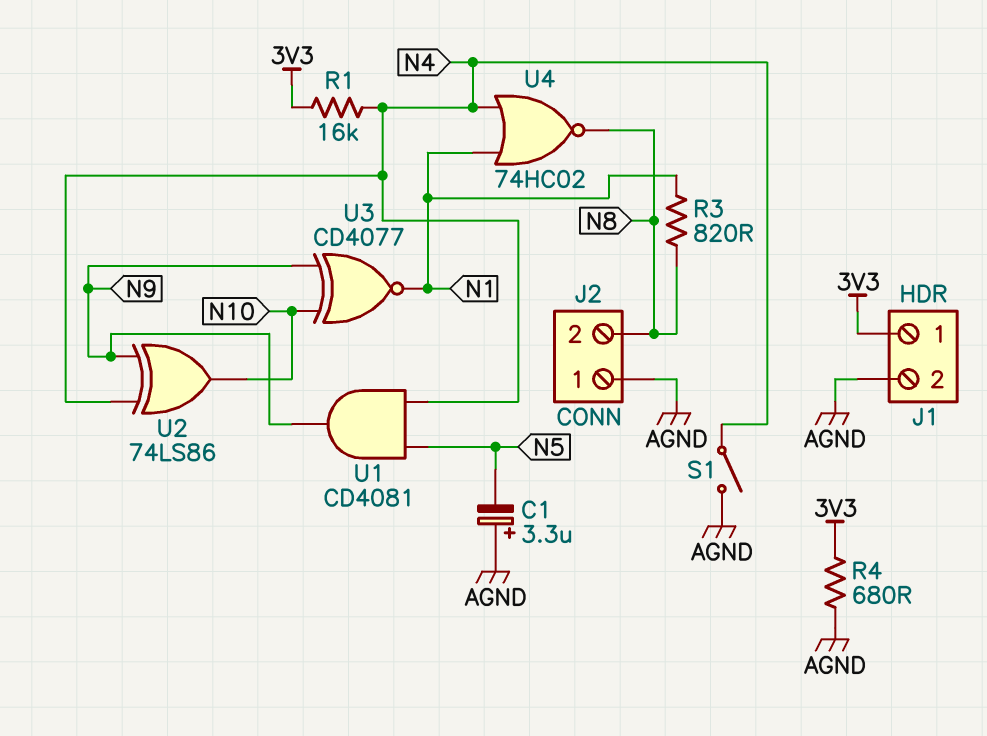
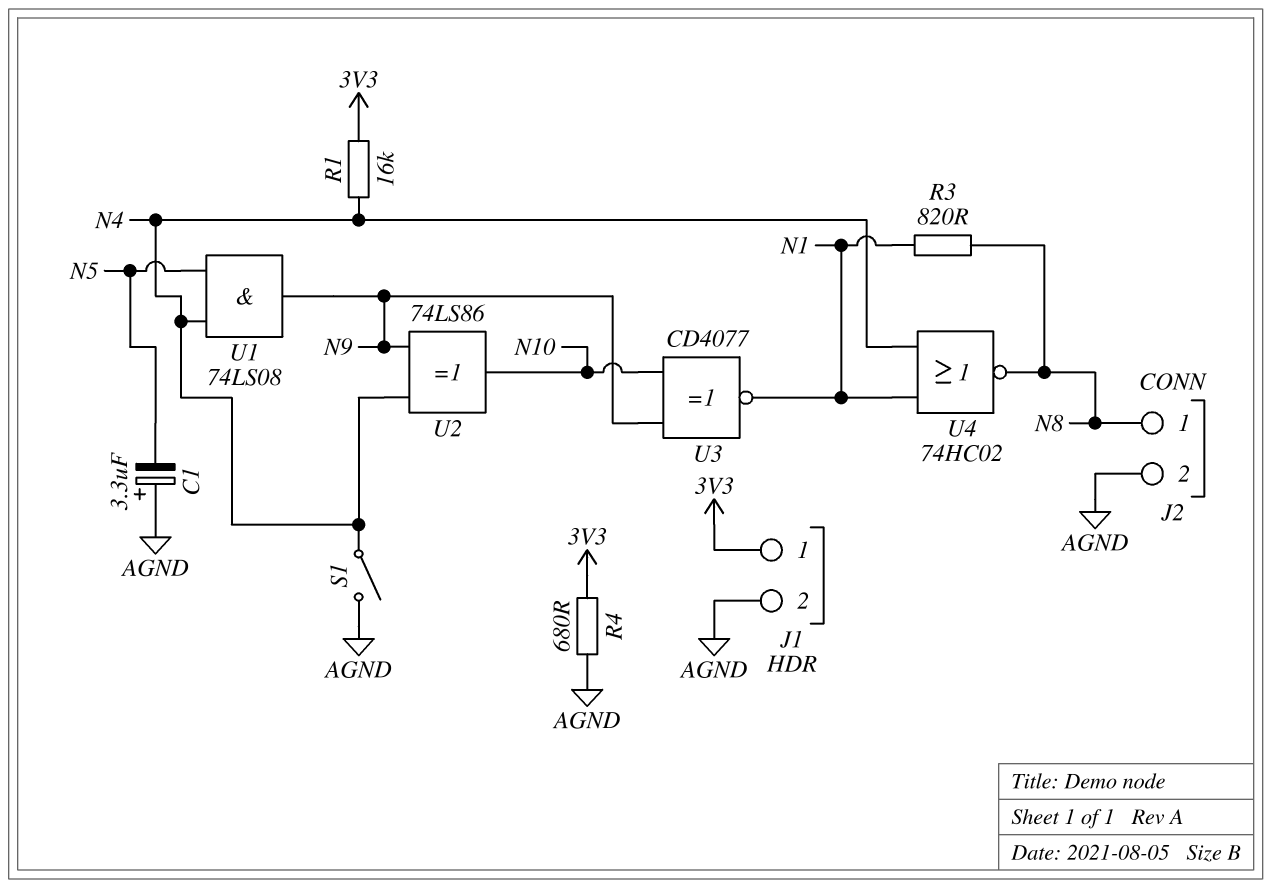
J2 pin 1: AGND -> N8
J2 pin 2: N8 -> AGND
U1: AND CD4081 (in N4, in N5, out N9) -> AND 74LS08 (in N4, in N5, out N9)

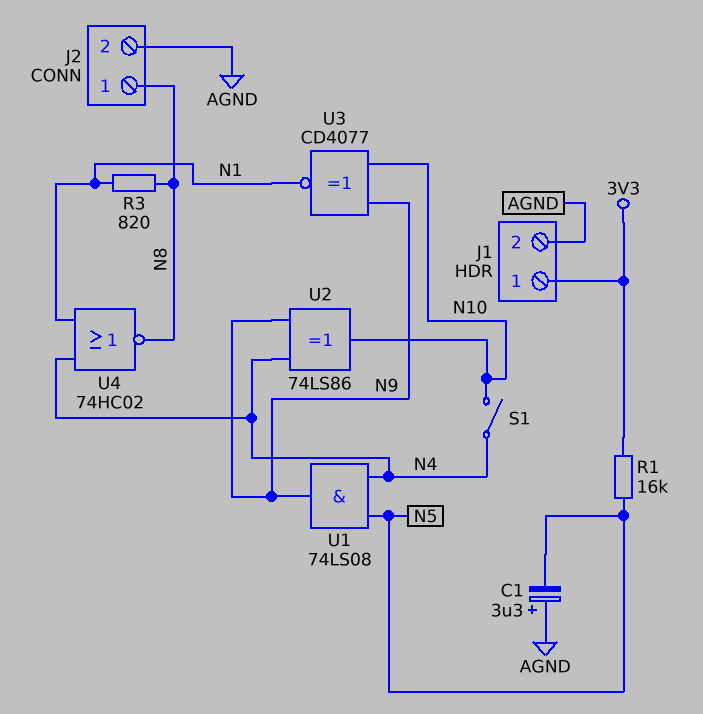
R1: 16k (3V3, N4) -> 16k (3V3, N5)
R4: 680 (3V3, AGND) -> none
S1: switch (AGND, N4) -> switch (N4, N10)

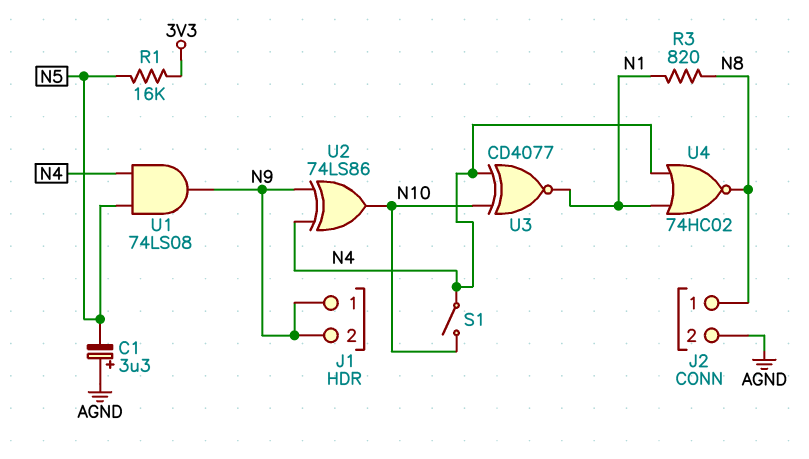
J1 pin 1: 3V3 -> N9
J1 pin 2: AGND -> N9
U3: XNOR CD4077 (in N9, in N10, out N1) -> XNOR CD4077 (in N4, in N10, out N1)

